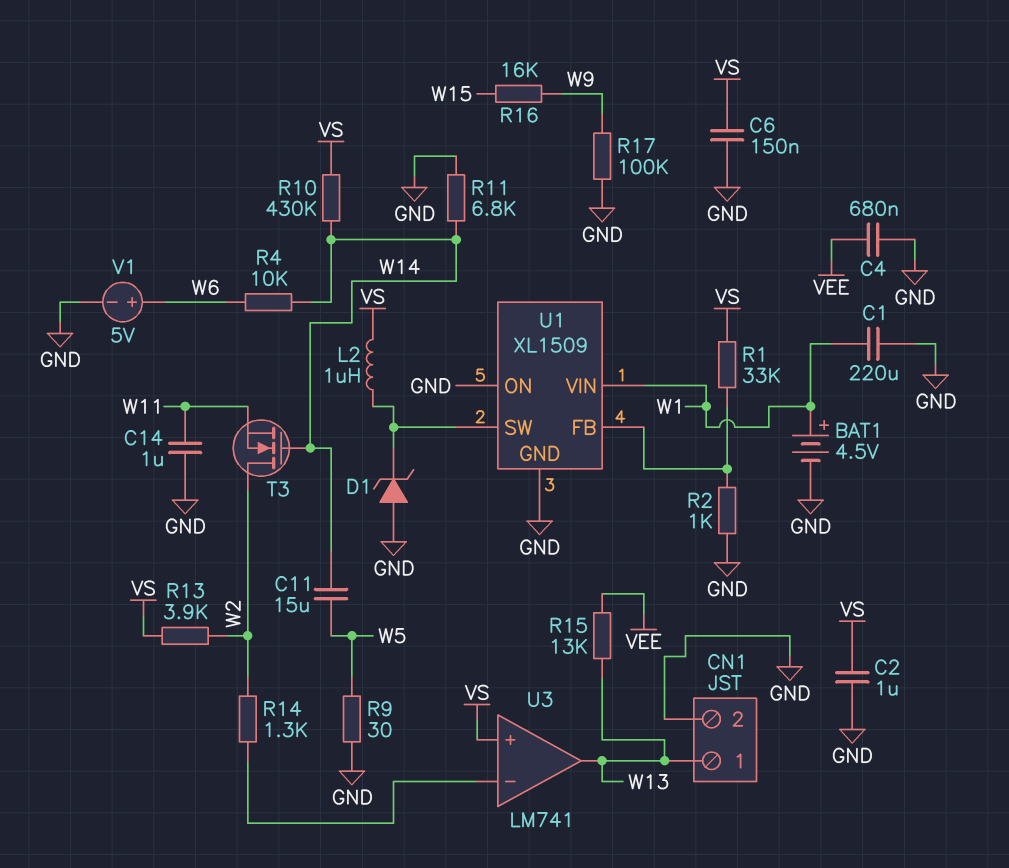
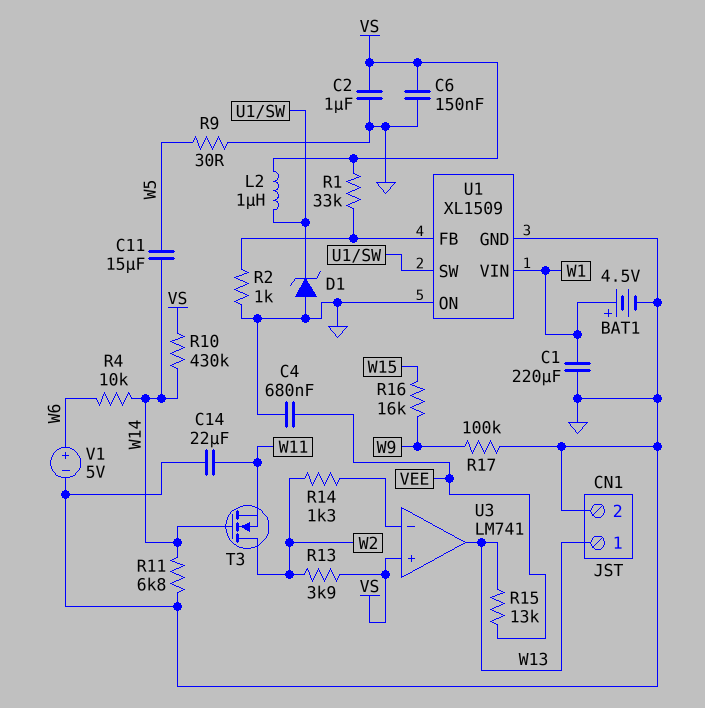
C14: 1uF (GND, W11) -> 22uF (GND, W11)

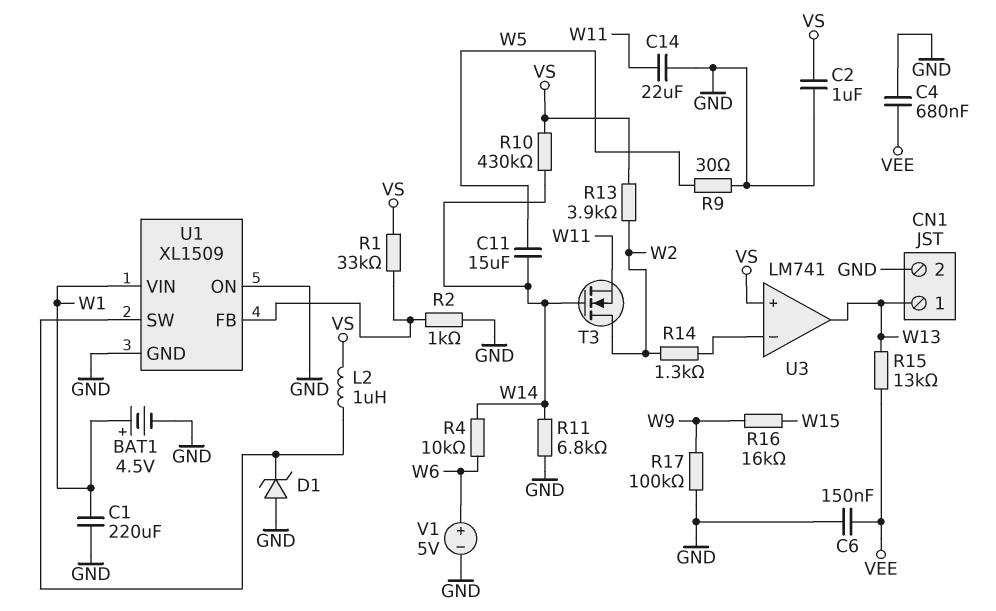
C6: 150nF (GND, VS) -> 150nF (GND, VEE)

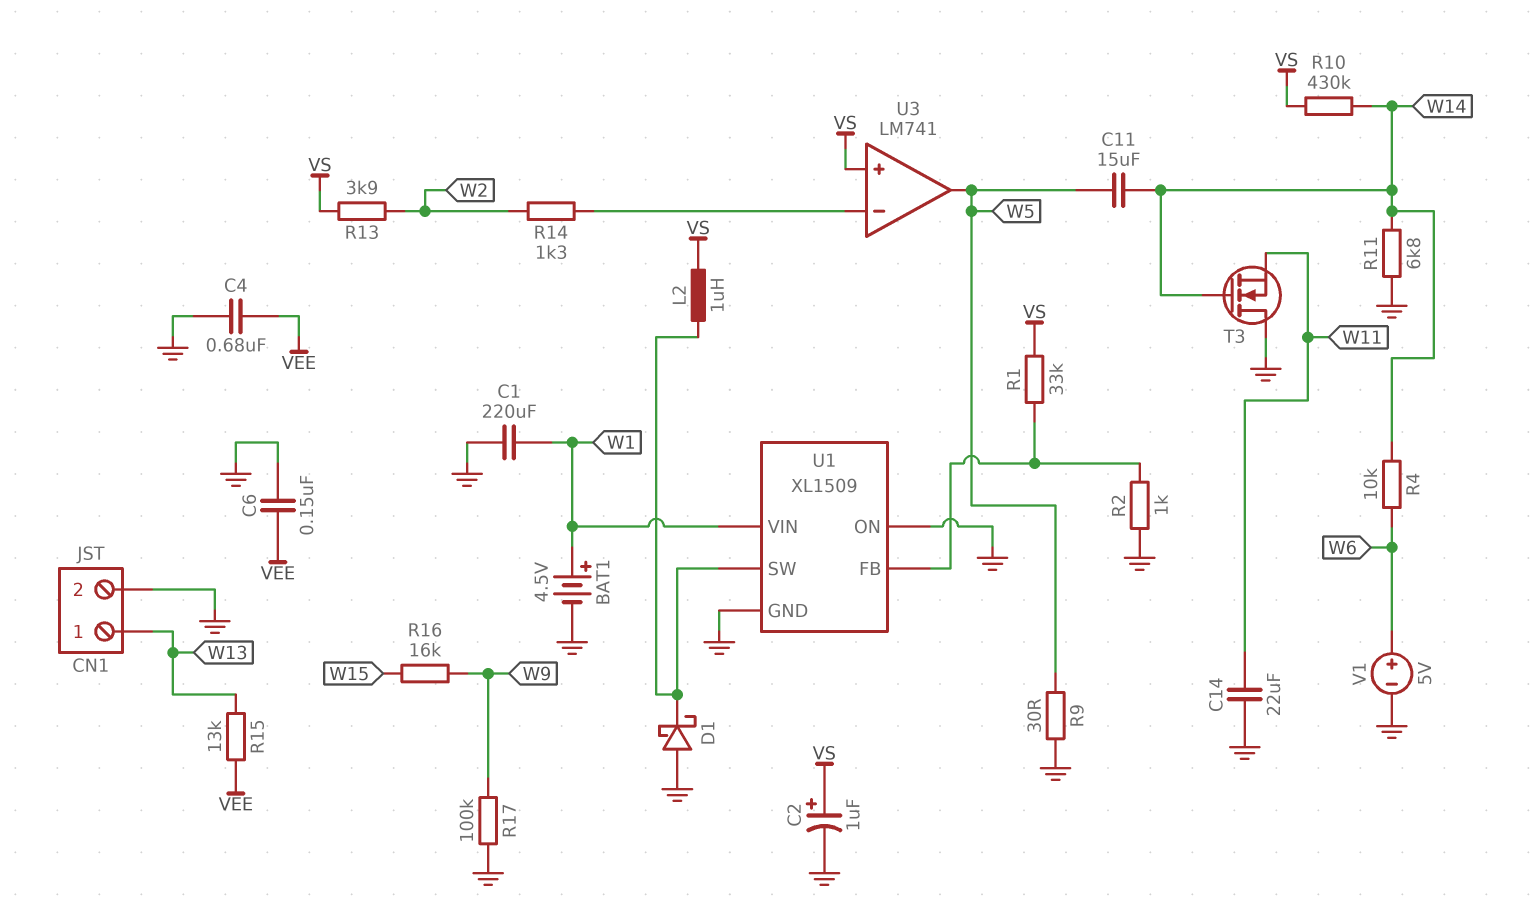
C2: 1uF (GND, VS) -> 1uF (plus VS, minus GND)
D1: zener (A GND, K U1/SW) -> schottky (A GND, K U1/SW)
T3: NMOS (G W14, D W2, S W11) -> NMOS (G W14, D GND, S W11)
U3 pin out: W13 -> W5

